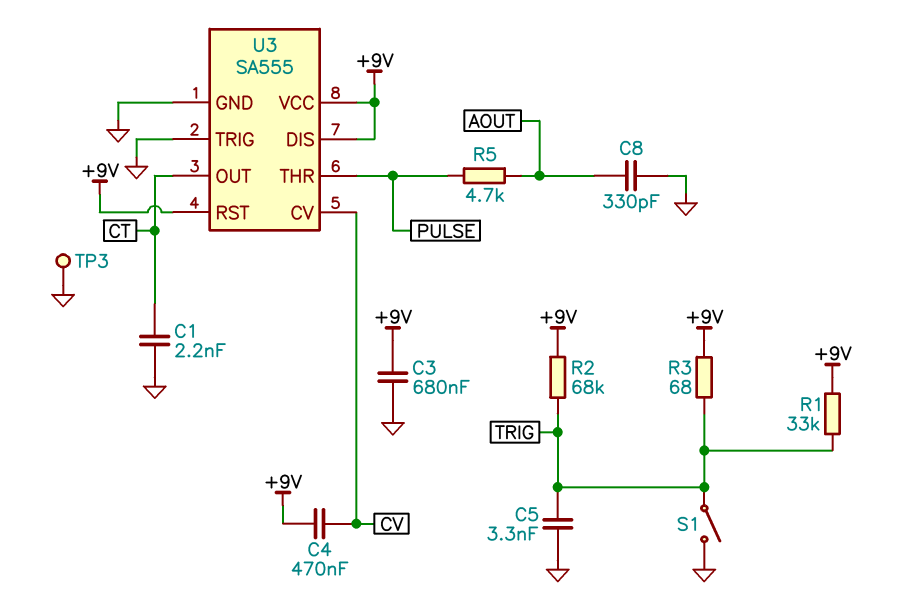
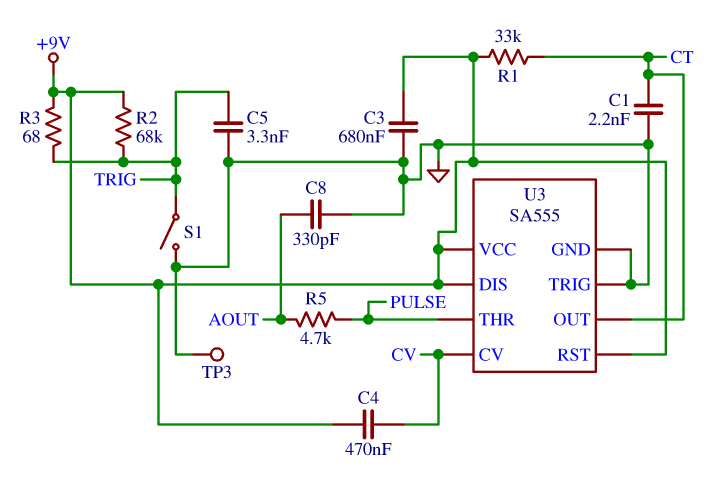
R1: 33k (+9V, TRIG) -> 33k (+9V, CT)

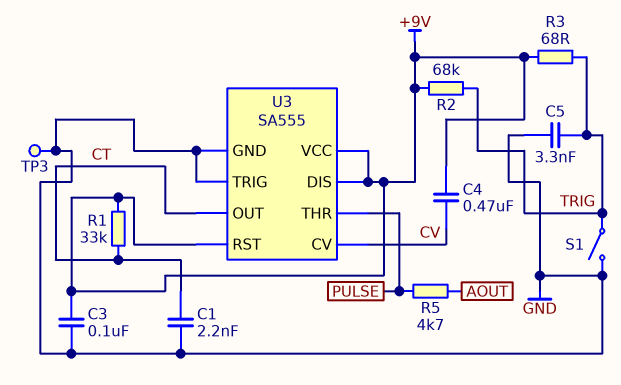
C3: 680nF (+9V, GND) -> 100nF (+9V, GND)
C8: 330pF (AOUT, GND) -> none

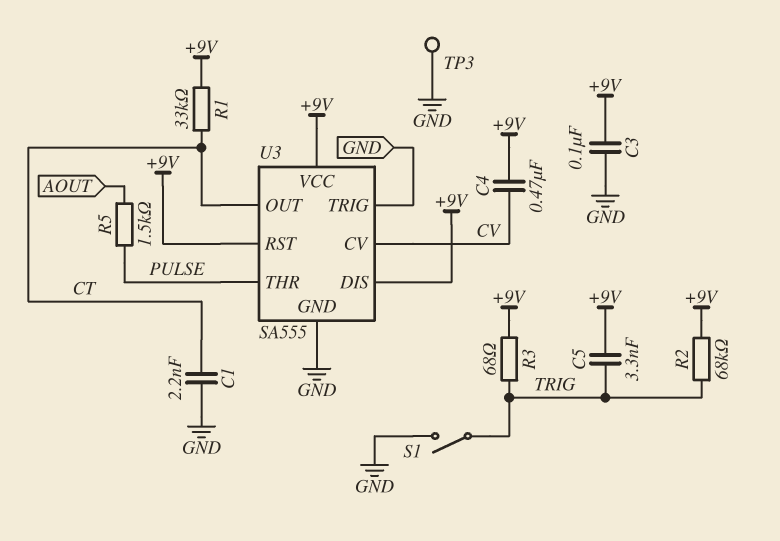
C5: 3.3nF (GND, TRIG) -> 3.3nF (+9V, TRIG)
R5: 4.7k (AOUT, PULSE) -> 1.5k (AOUT, PULSE)

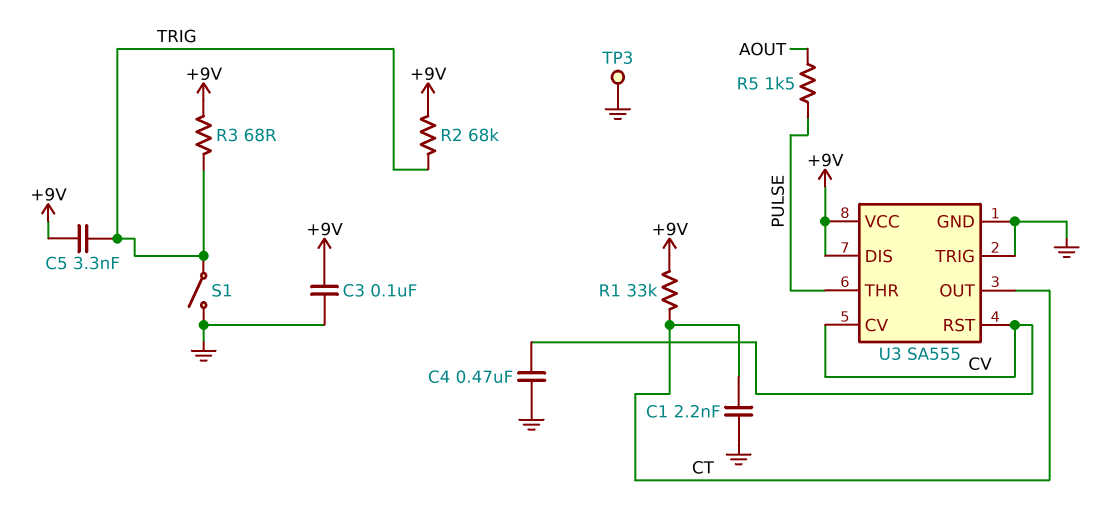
C4: 470nF (+9V, CV) -> 470nF (CV, GND)
U3 pin RST: +9V -> CV

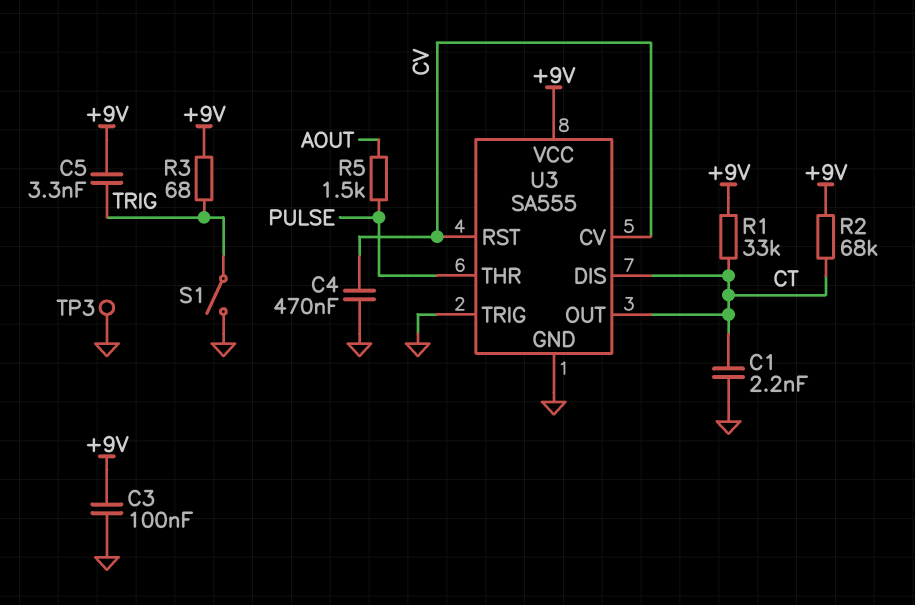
R2: 68k (+9V, TRIG) -> 68k (+9V, CT)
U3 pin DIS: +9V -> CT

